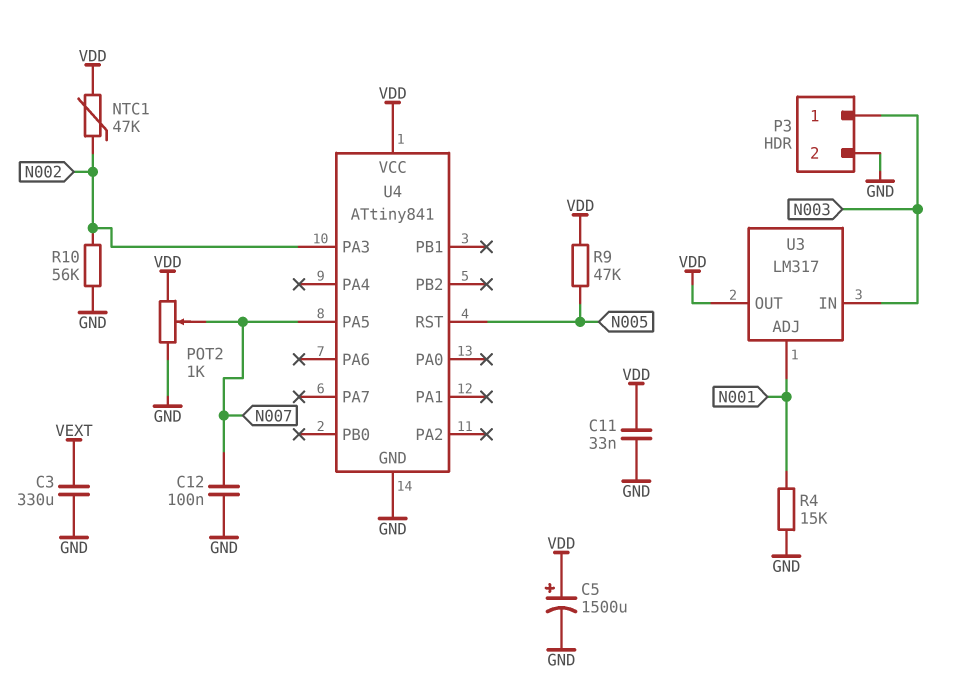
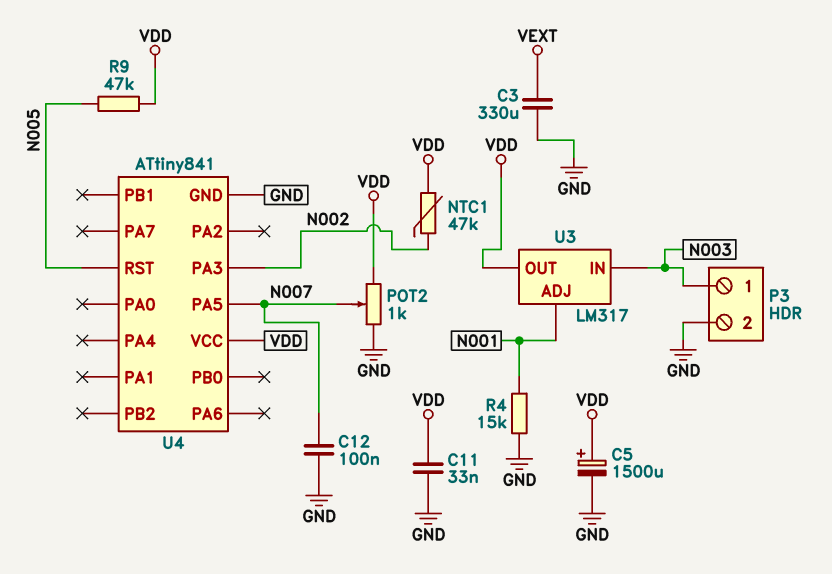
R10: 56k (GND, N002) -> none

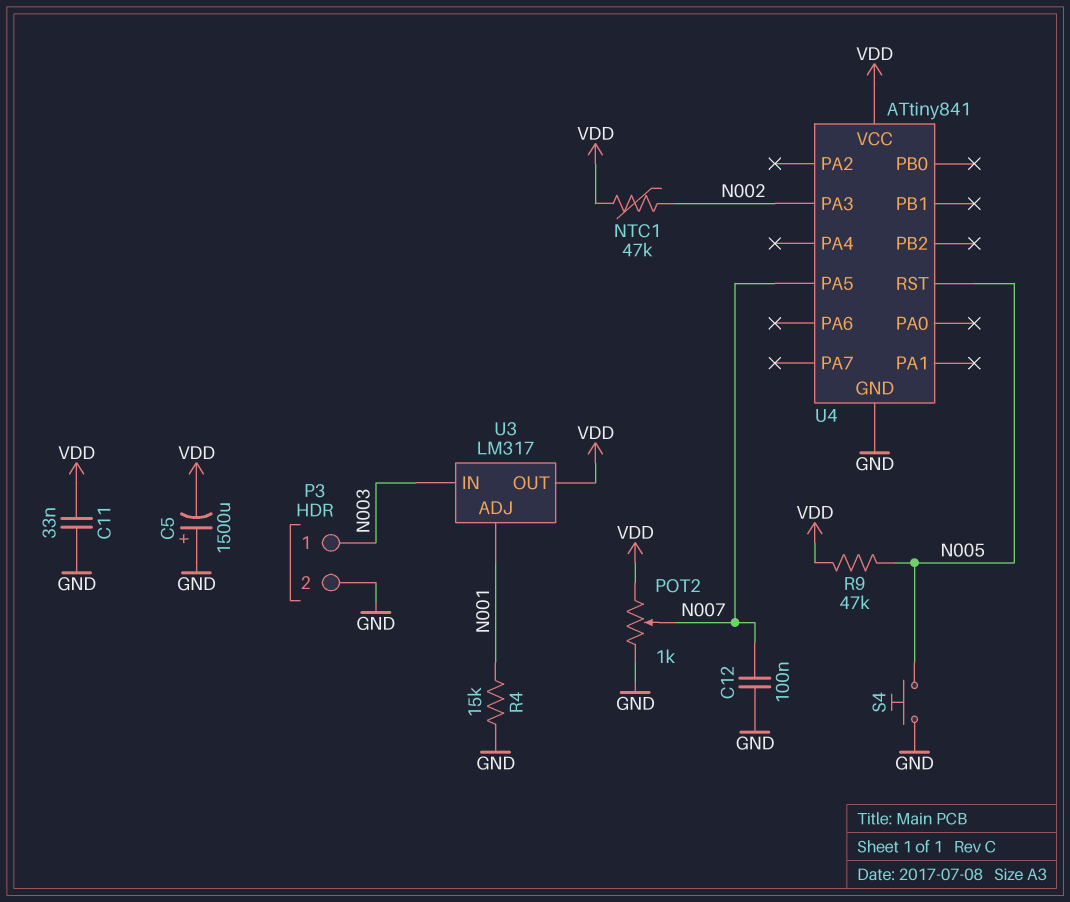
C3: 330uF (GND, VEXT) -> none
C5: 1500uF (plus VDD, minus GND) -> 1500uF (plus GND, minus VDD)
S4: none -> button (GND, N005)

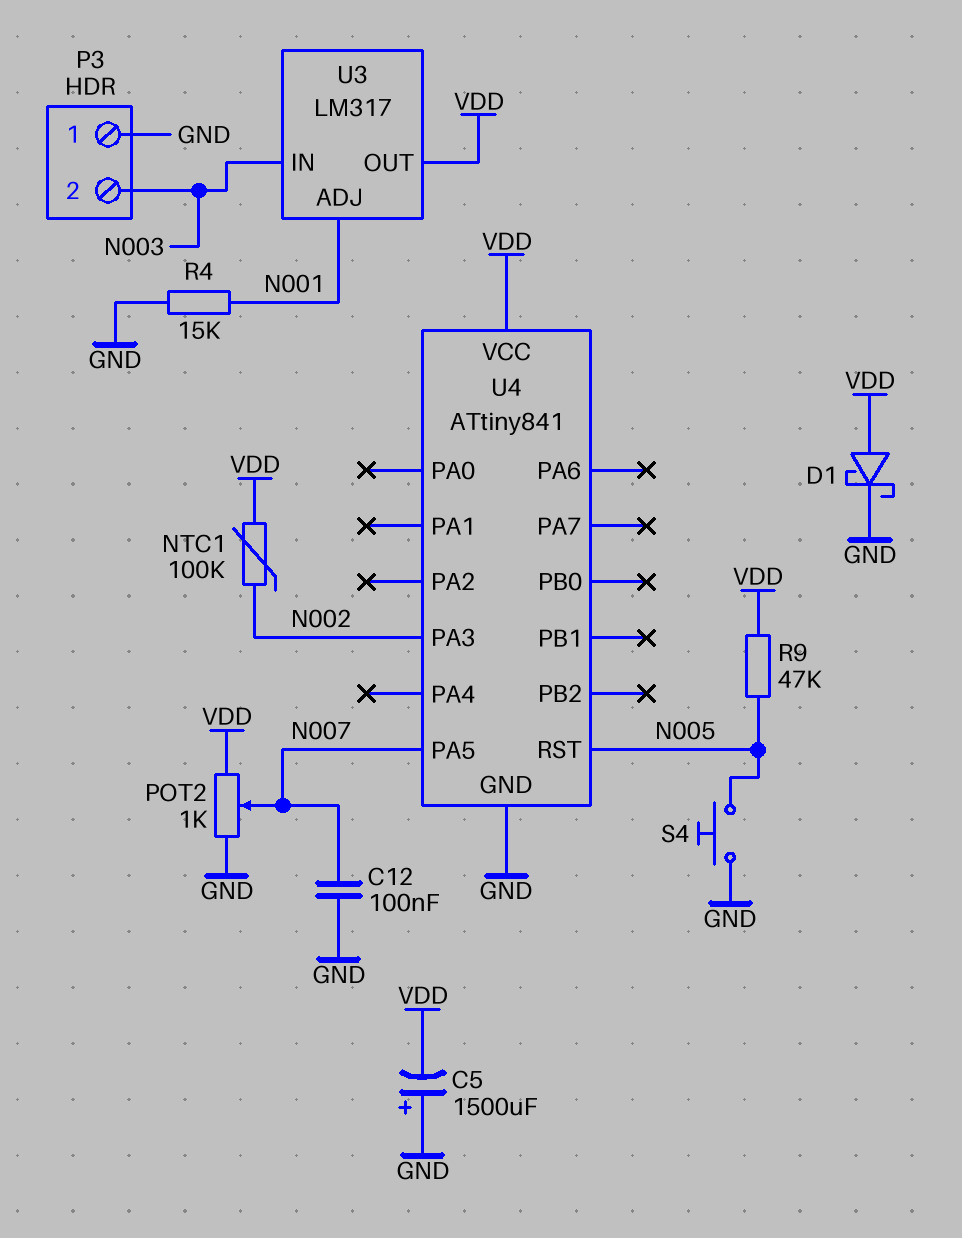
C11: 33nF (GND, VDD) -> none
D1: none -> schottky (A VDD, K GND)
NTC1: 47k (N002, VDD) -> 100k (N002, VDD)
P3 pin 1: N003 -> GND
P3 pin 2: GND -> N003

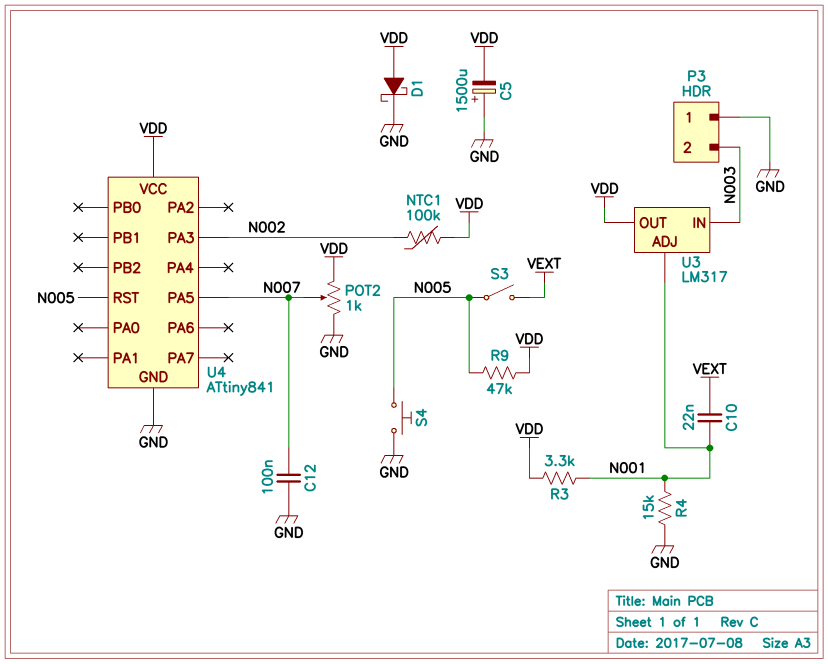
C10: none -> 22nF (N001, VEXT)
R3: none -> 3.3k (N001, VDD)
S3: none -> switch (N005, VEXT)

